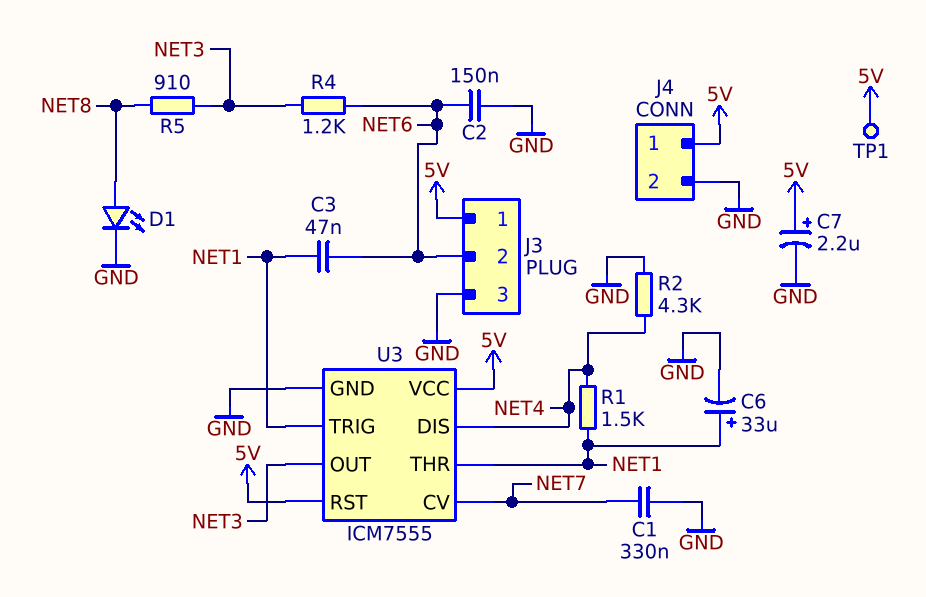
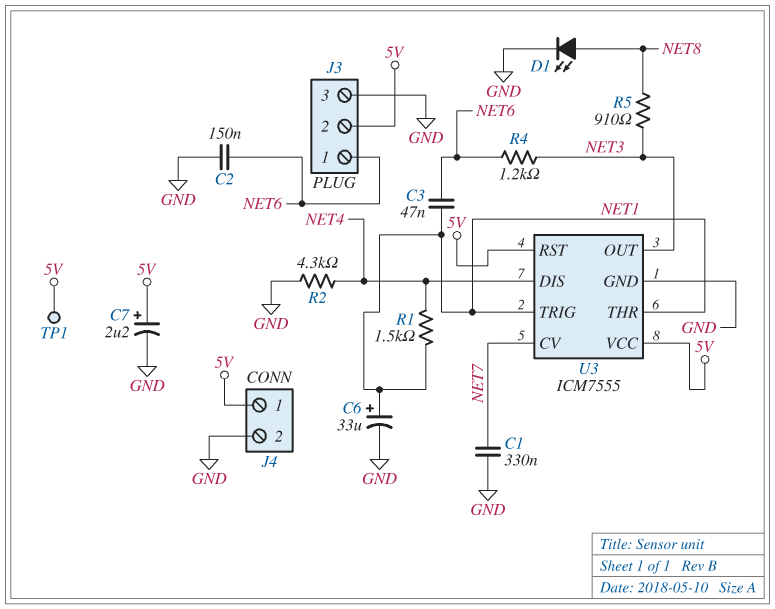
J3 pin 1: 5V -> NET6
J3 pin 2: NET6 -> 5V

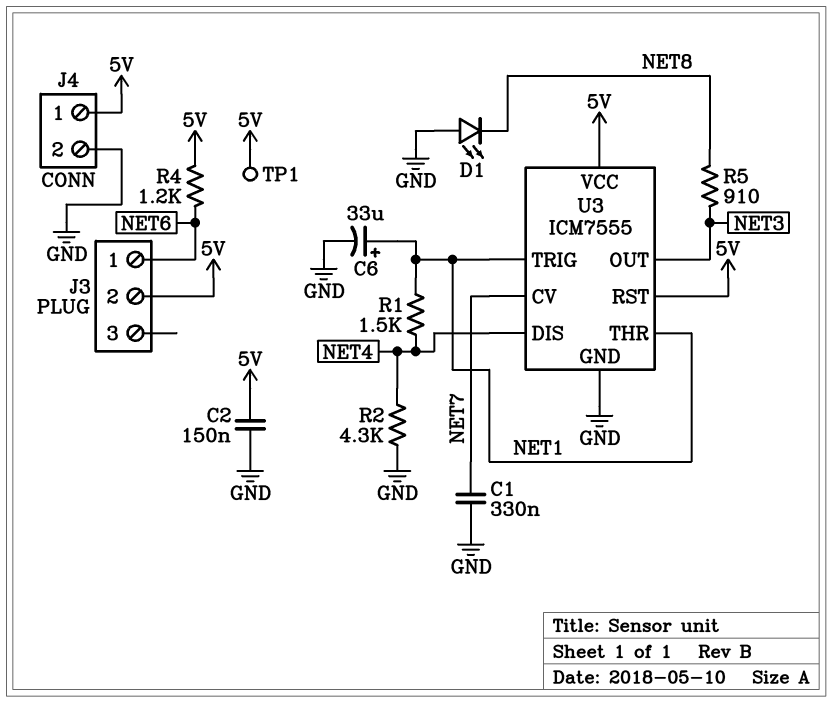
C2: 150nF (GND, NET6) -> 150nF (5V, GND)
C3: 47nF (NET1, NET6) -> none
C7: 2.2uF (plus 5V, minus GND) -> none
D1: LED (A NET8, K GND) -> LED (A GND, K NET8)
J3 pin 3: GND -> none
R4: 1.2k (NET3, NET6) -> 1.2k (5V, NET6)

